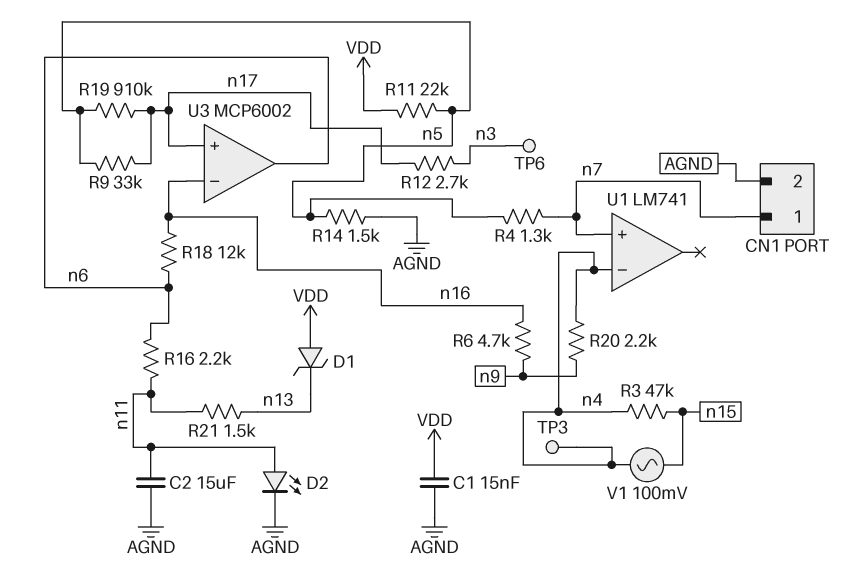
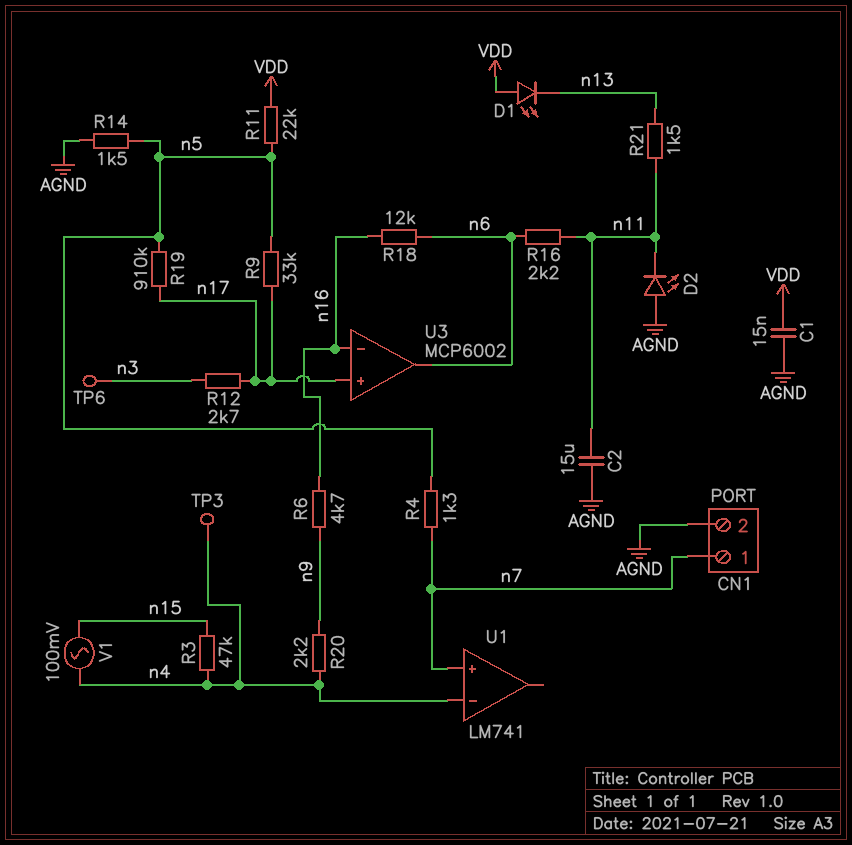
D1: zener (A VDD, K n13) -> LED (A VDD, K n13)
D2: LED (A n11, K AGND) -> LED (A AGND, K n11)

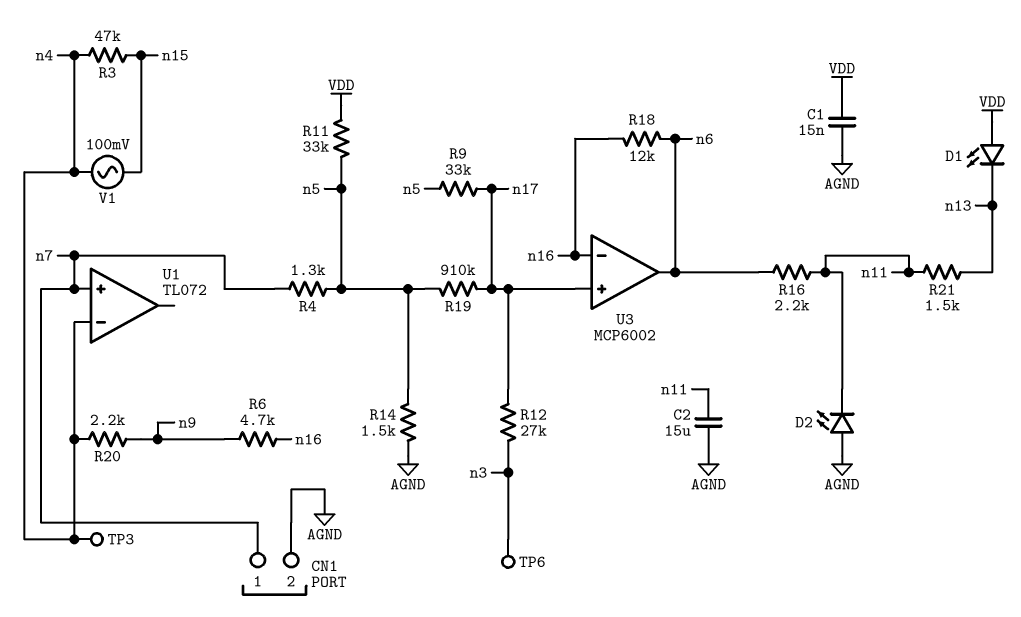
R11: 22k (VDD, n5) -> 33k (VDD, n5)
R12: 2.7k (n3, n17) -> 27k (n3, n17)
U1: LM741 -> TL072

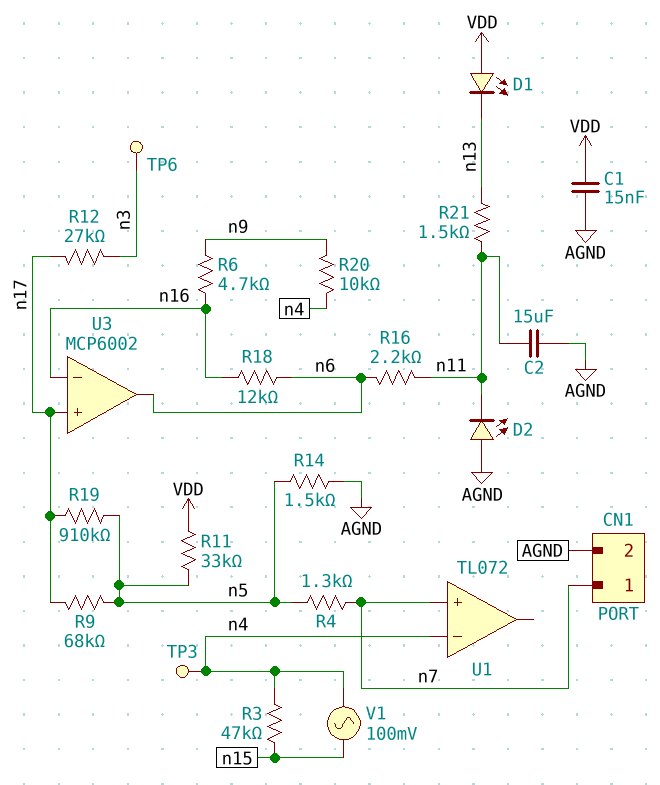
R9: 33k (n5, n17) -> 68k (n5, n17)
R20: 2.2k (n4, n9) -> 10k (n4, n9)

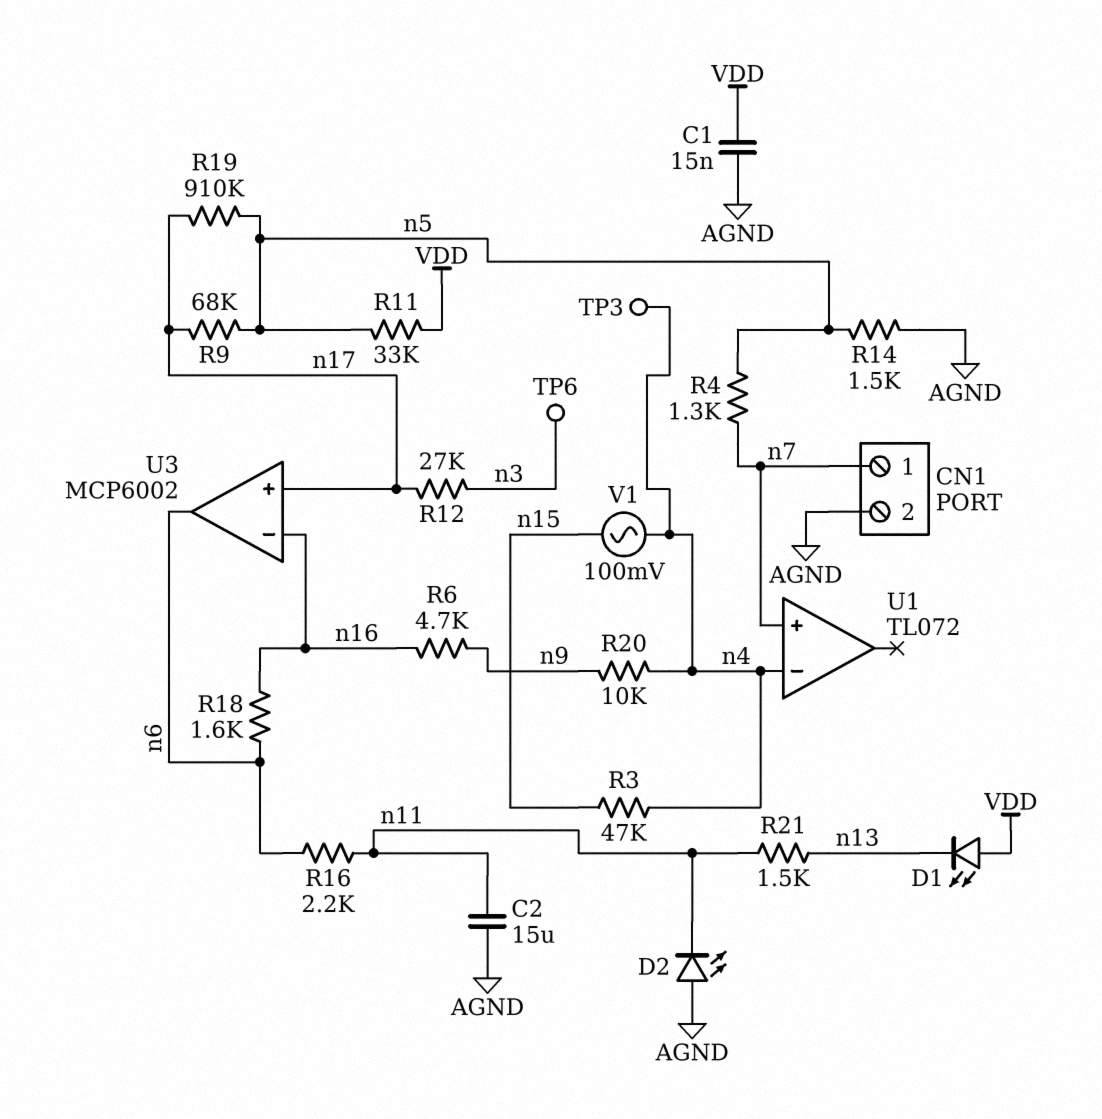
R18: 12k (n6, n16) -> 1.6k (n6, n16)

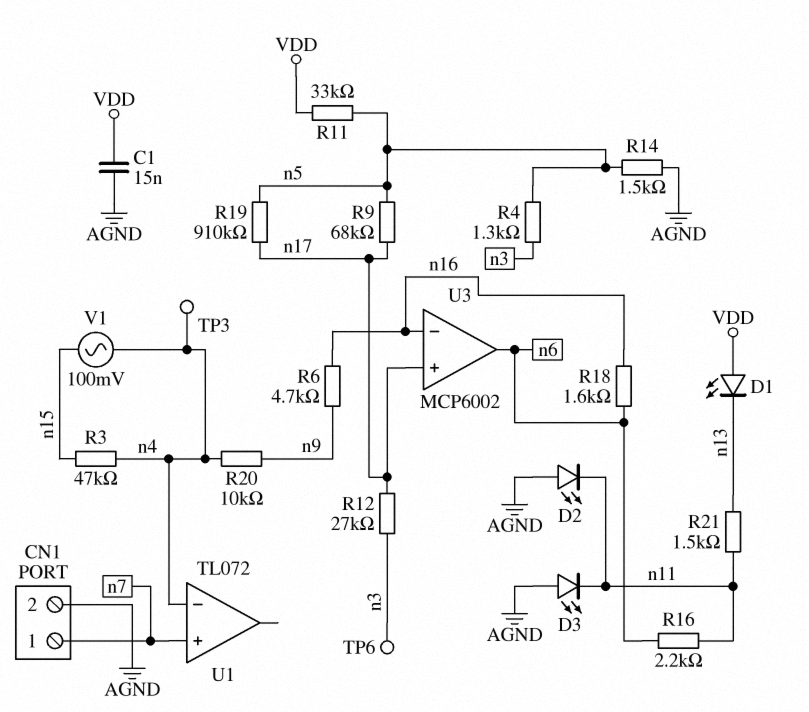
C2: 15uF (AGND, n11) -> none
D3: none -> LED (A AGND, K n11)
R4: 1.3k (n5, n7) -> 1.3k (n3, n5)

